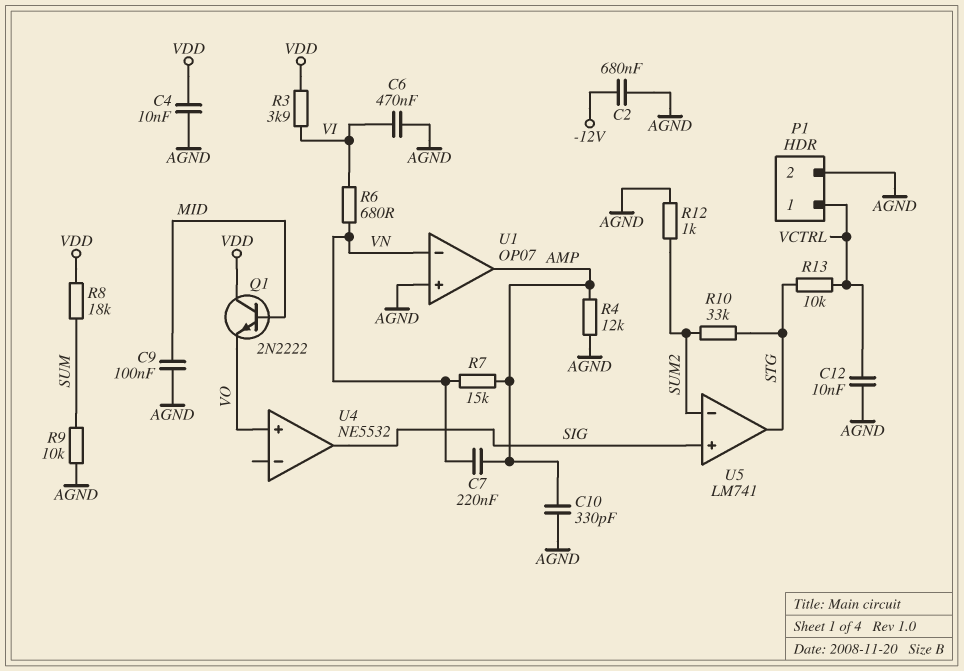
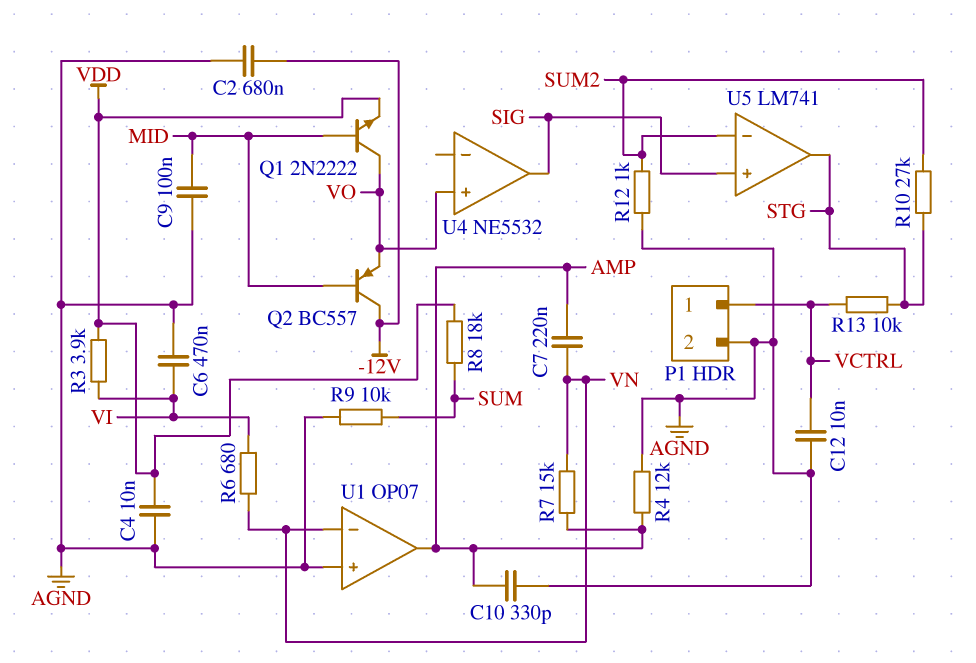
Q1: NPN 2N2222 (B MID, C VDD, E VO) -> NPN 2N2222 (B MID, C VO, E VDD)
Q2: none -> PNP BC557 (B MID, C -12V, E VO)
R10: 33k (STG, SUM2) -> 27k (STG, SUM2)

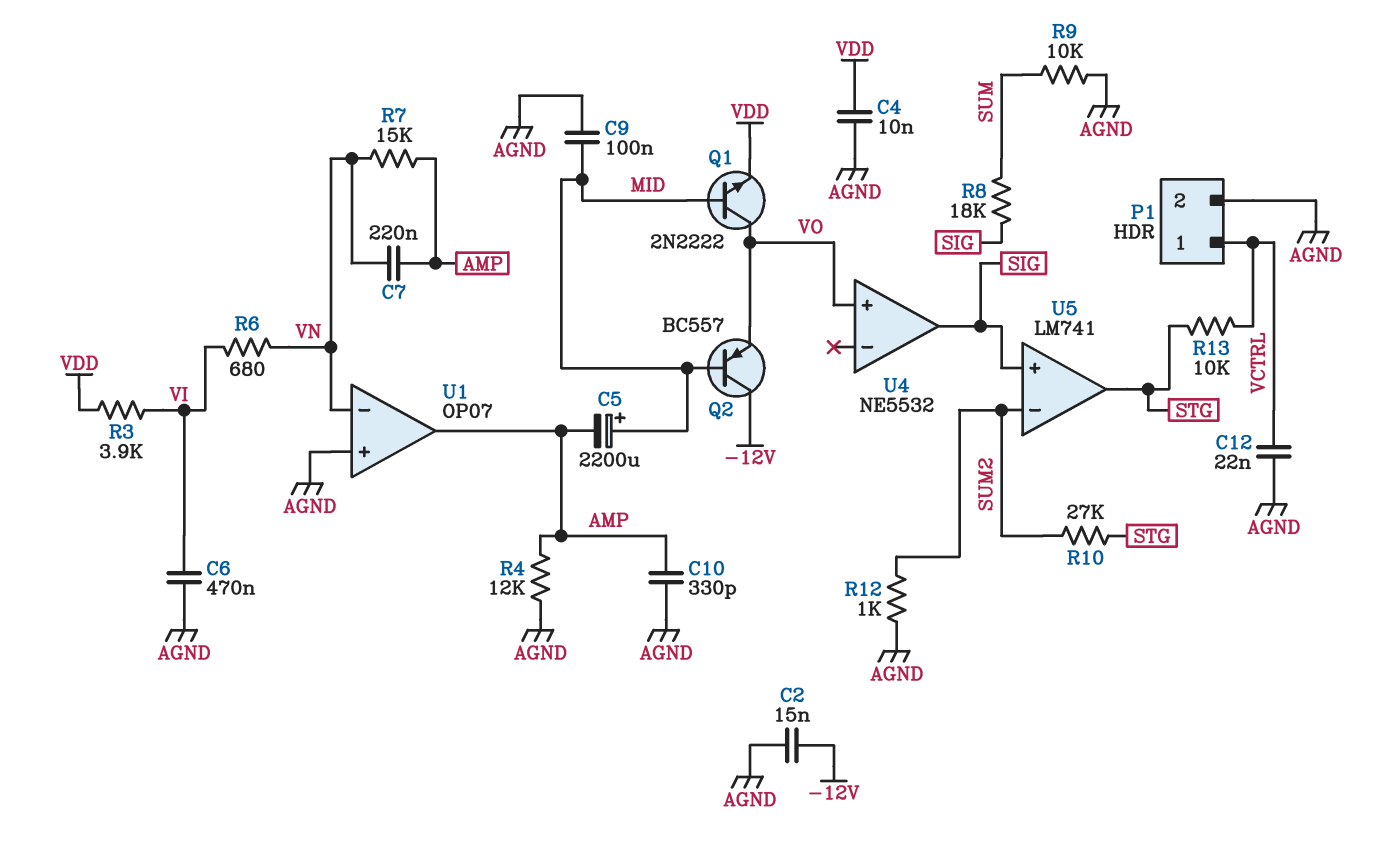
C2: 680nF (-12V, AGND) -> 15nF (-12V, AGND)
C5: none -> 2200uF (plus MID, minus AMP)
C12: 10nF (AGND, VCTRL) -> 22nF (AGND, VCTRL)
R8: 18k (SUM, VDD) -> 18k (SIG, SUM)

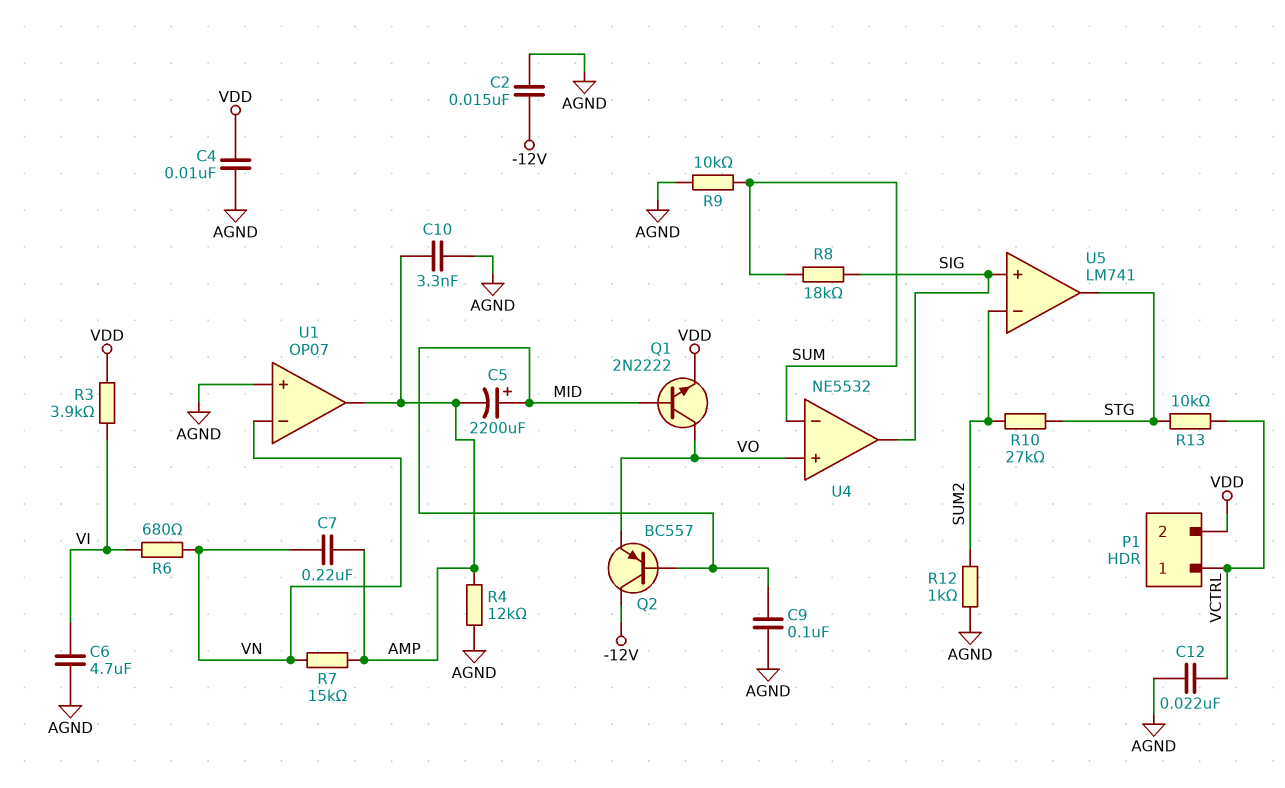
C6: 470nF (AGND, VI) -> 4.7uF (AGND, VI)
C10: 330pF (AGND, AMP) -> 3.3nF (AGND, AMP)
P1 pin 2: AGND -> VDD
U4 pin in-: none -> SUM

